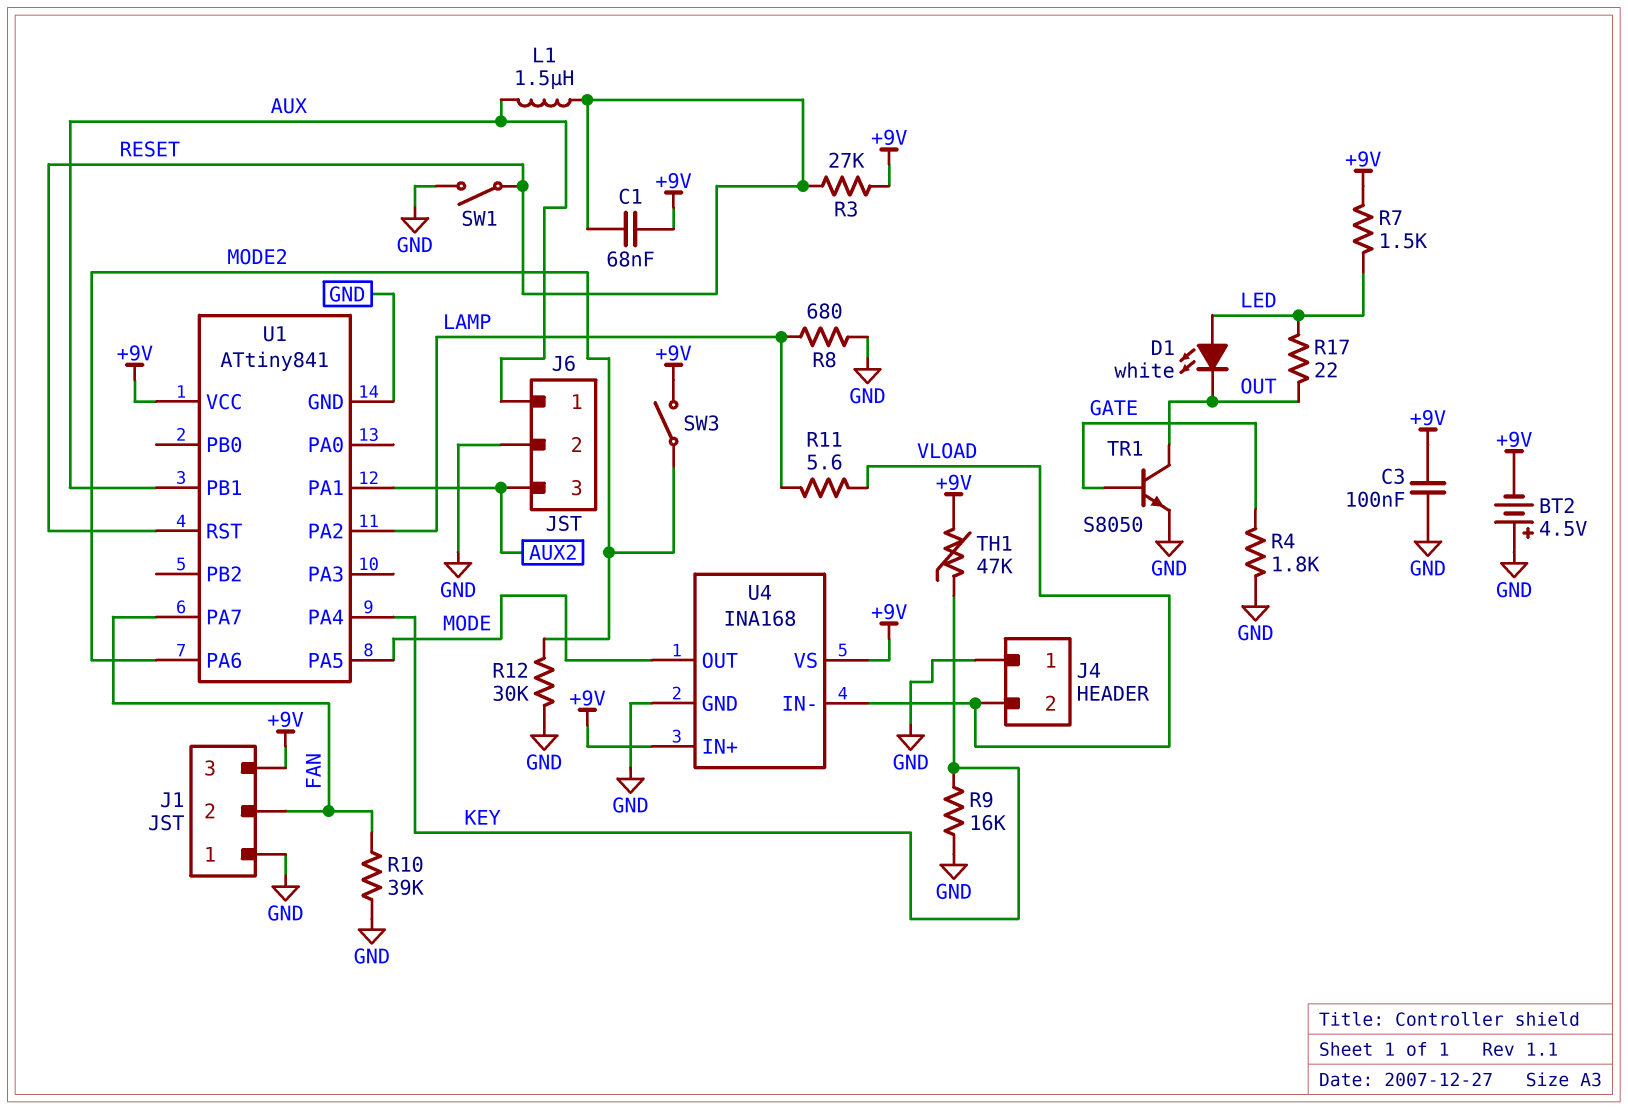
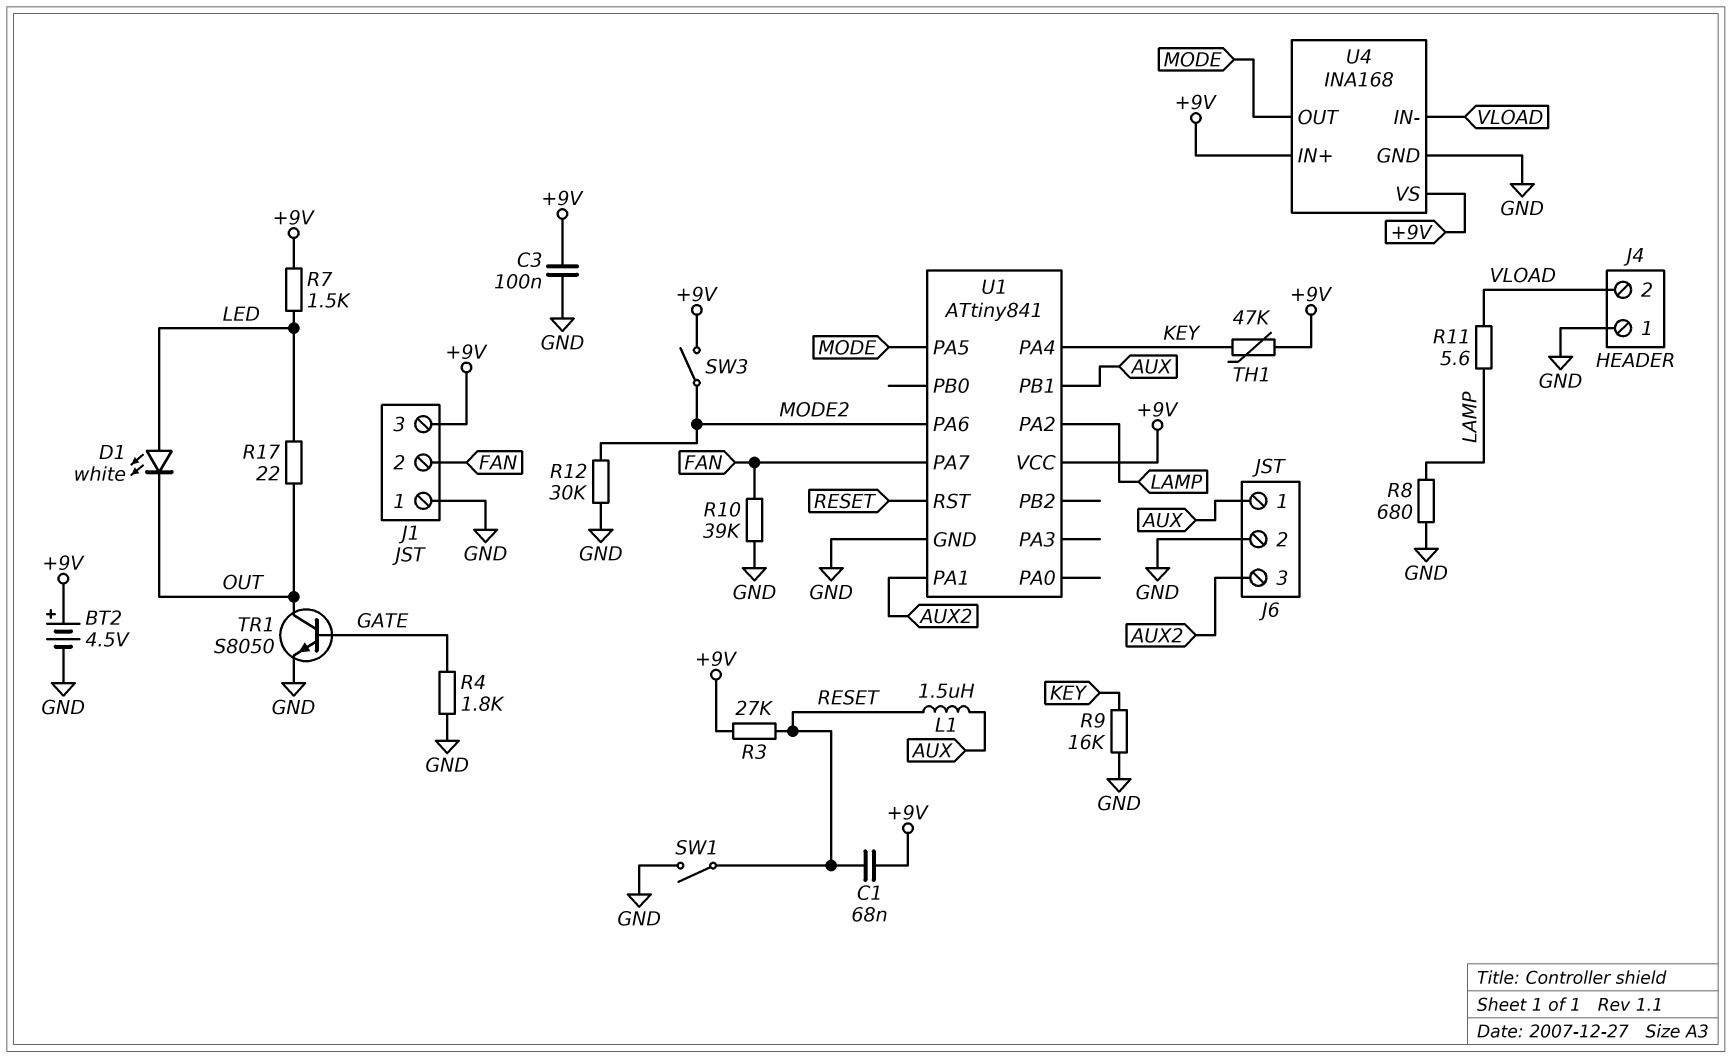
BT2: 4.5V (plus GND, minus +9V) -> 4.5V (plus +9V, minus GND)

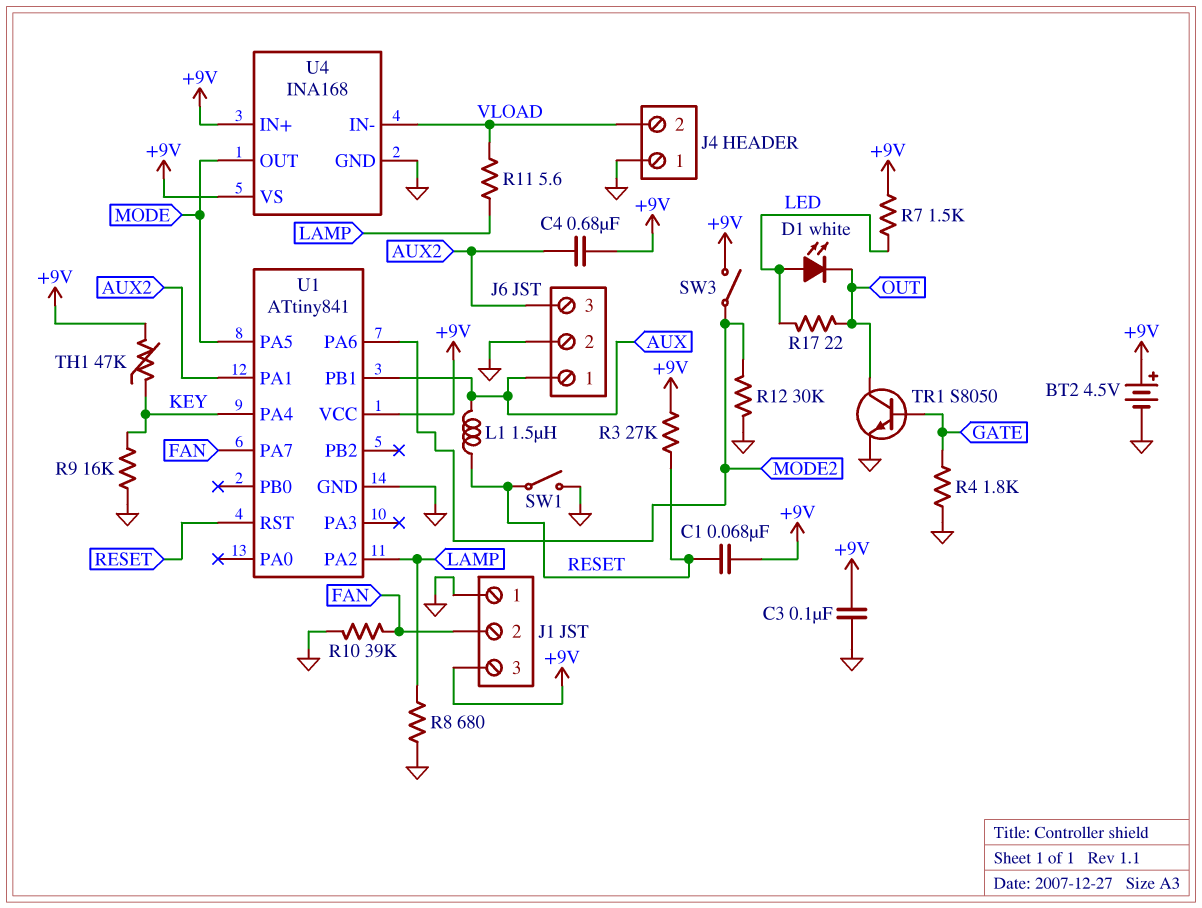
C4: none -> 680nF (+9V, AUX2)

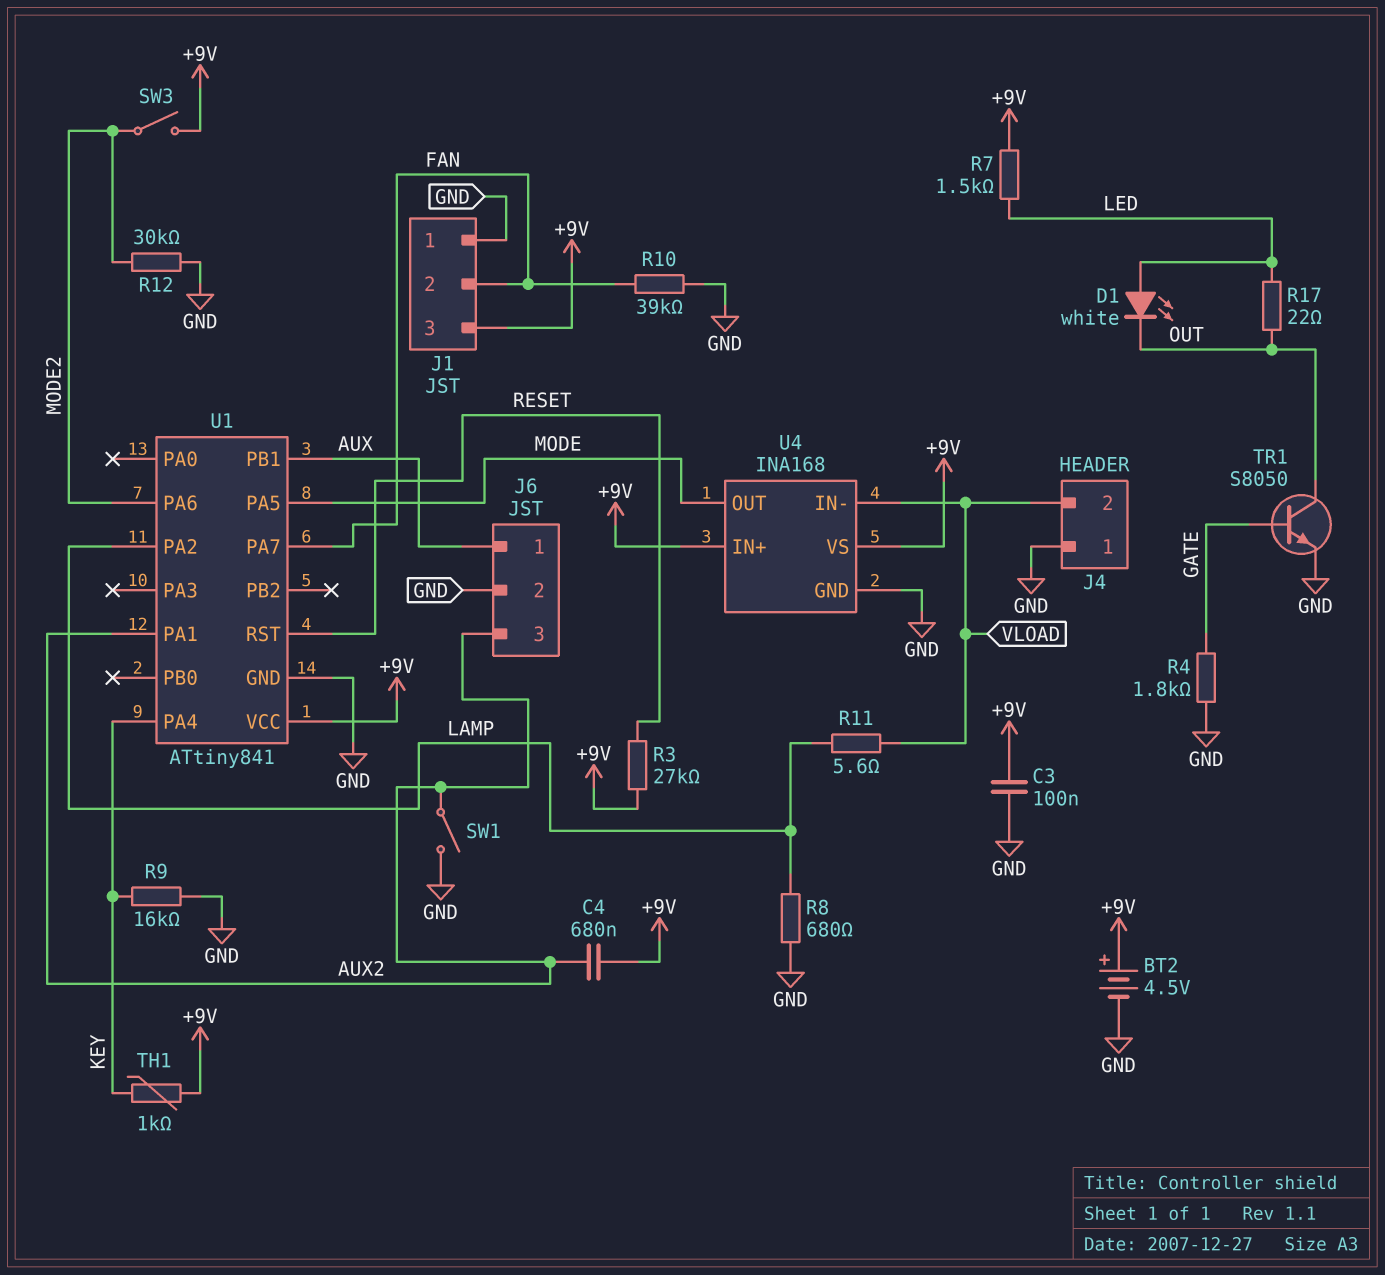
C1: 68nF (+9V, RESET) -> none
L1: 1.5uH (AUX, RESET) -> none
SW1: switch (GND, RESET) -> switch (AUX2, GND)
TH1: 47k (+9V, KEY) -> 1k (+9V, KEY)

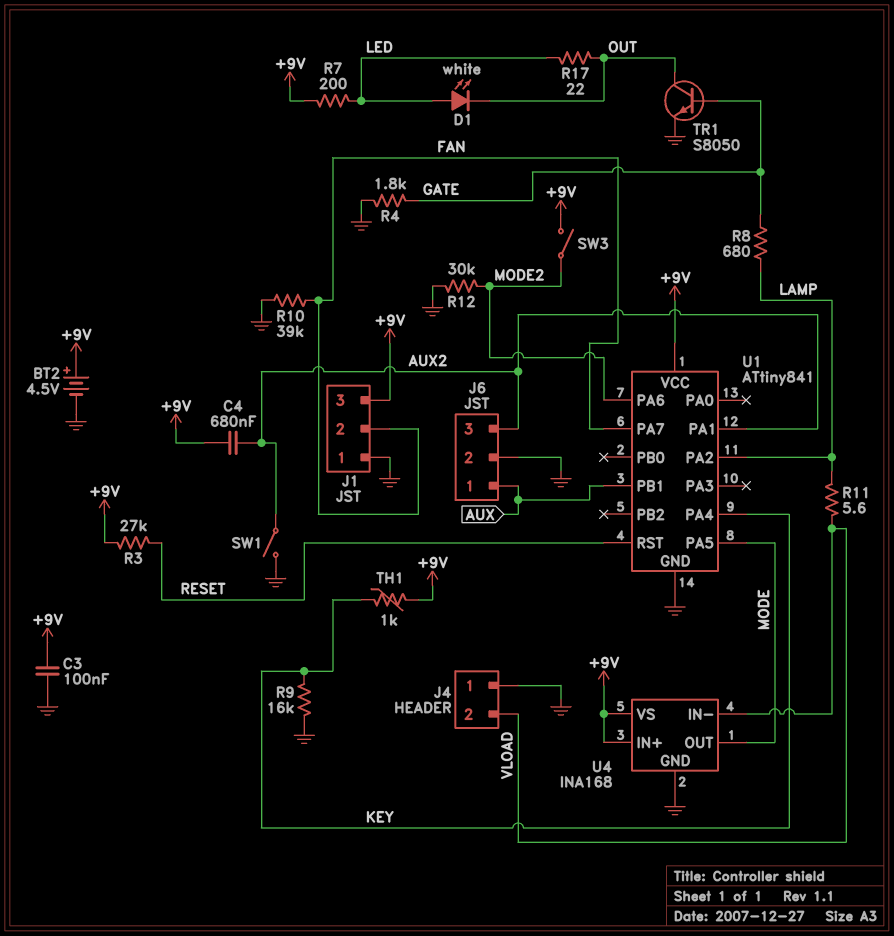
R7: 1.5k (+9V, LED) -> 200 (+9V, LED)
R8: 680 (GND, LAMP) -> 680 (GATE, LAMP)

